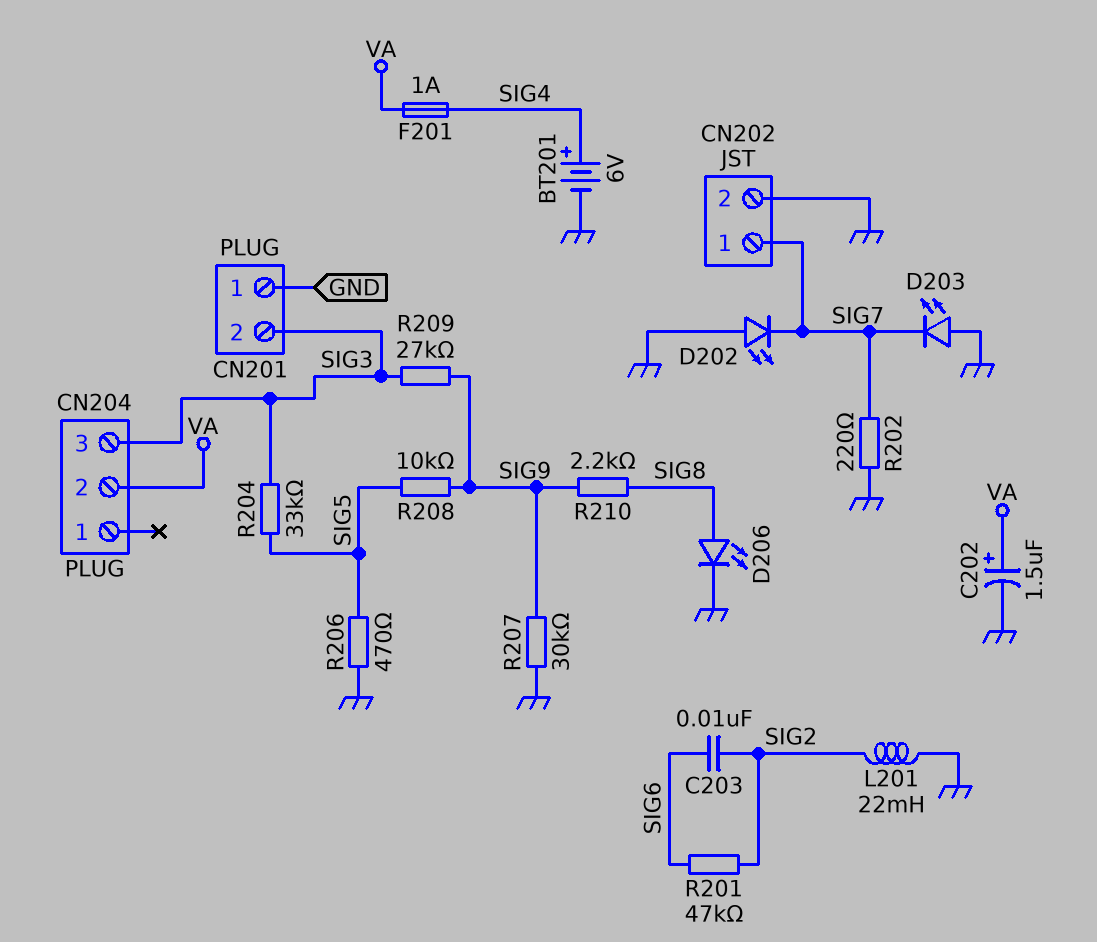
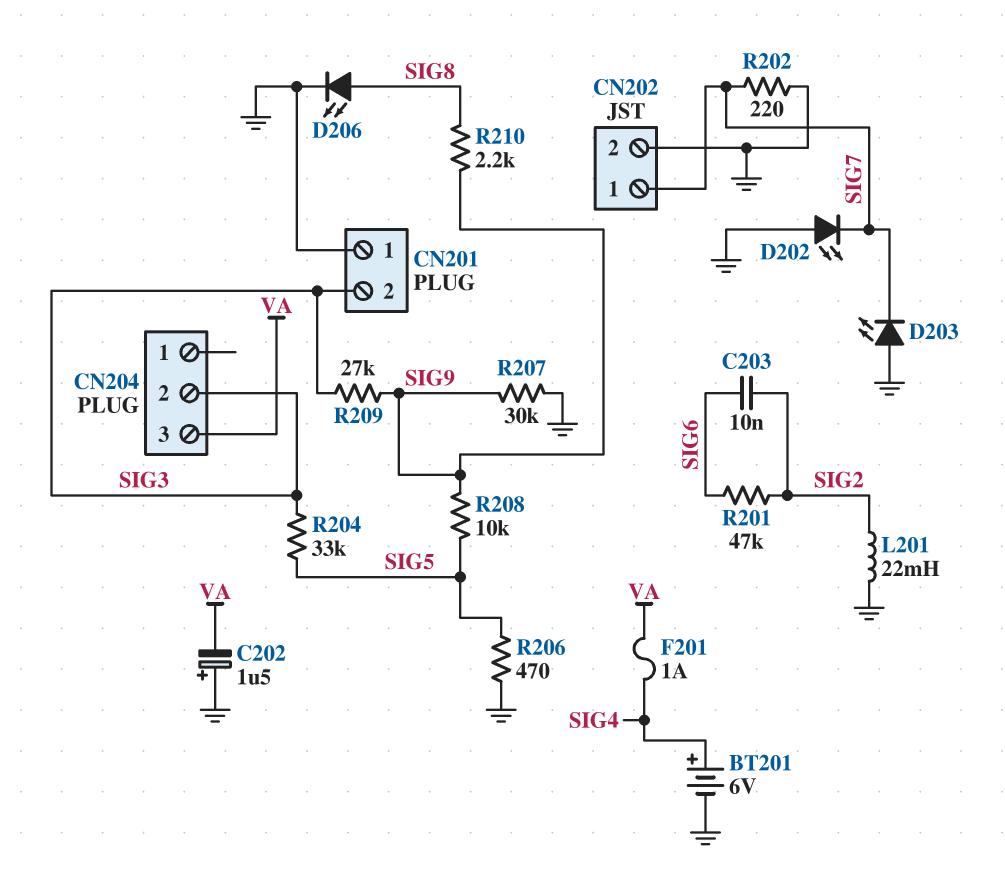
C202: 1.5uF (plus VA, minus GND) -> 1.5uF (plus GND, minus VA)
CN204 pin 2: VA -> SIG3
CN204 pin 3: SIG3 -> VA

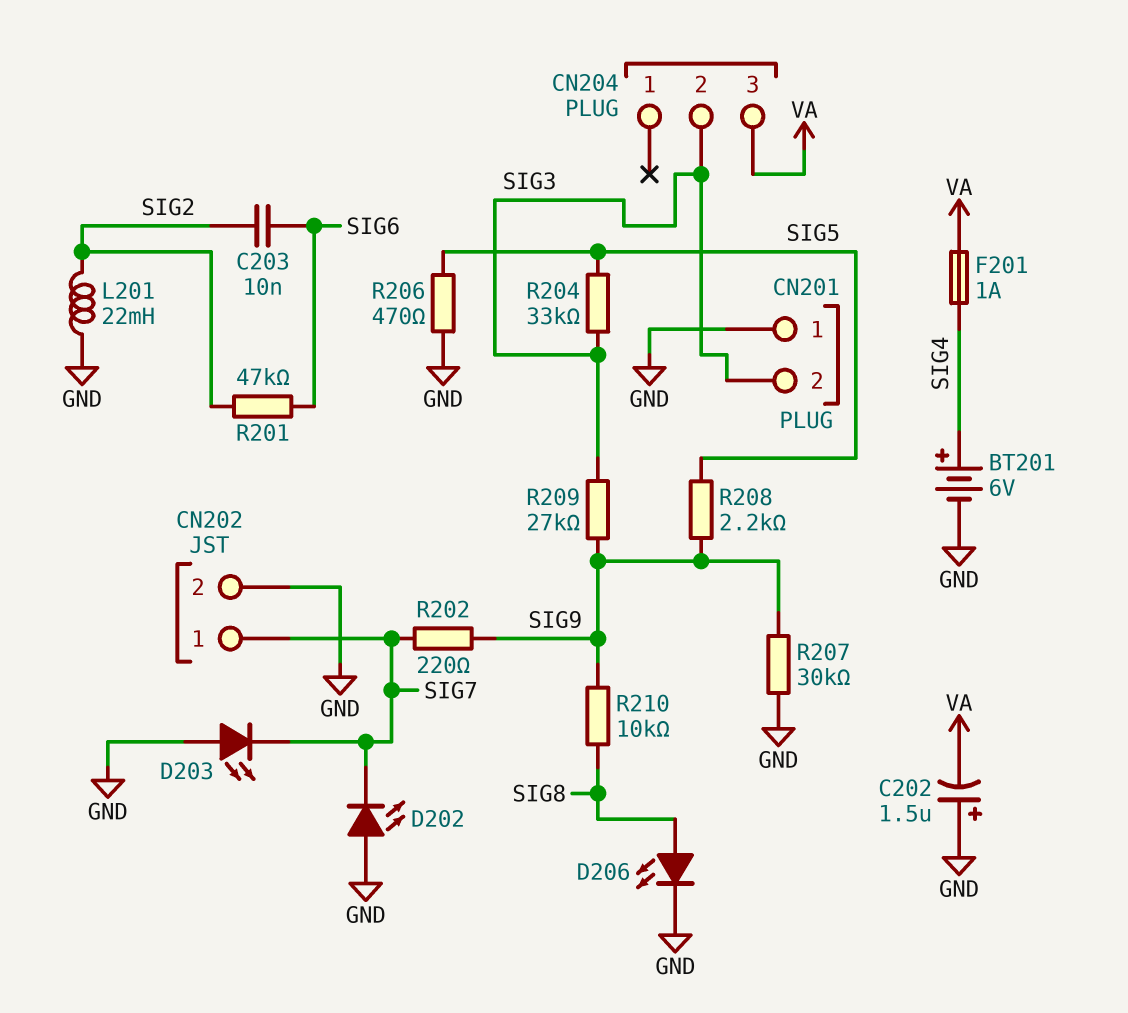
R202: 220 (GND, SIG7) -> 220 (SIG7, SIG9)
R208: 10k (SIG5, SIG9) -> 2.2k (SIG5, SIG9)
R210: 2.2k (SIG8, SIG9) -> 10k (SIG8, SIG9)

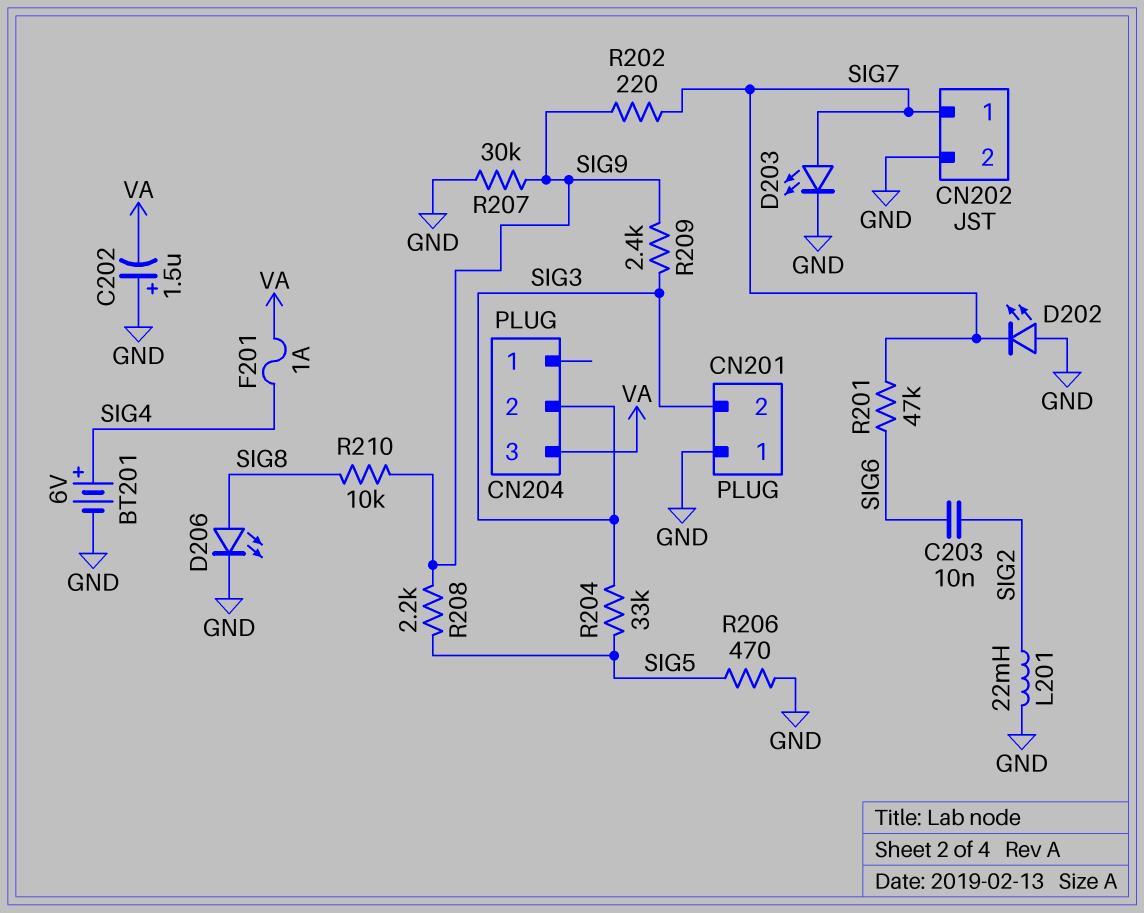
D203: LED (A GND, K SIG7) -> LED (A SIG7, K GND)
R201: 47k (SIG2, SIG6) -> 47k (SIG6, SIG7)
R209: 27k (SIG3, SIG9) -> 2.4k (SIG3, SIG9)

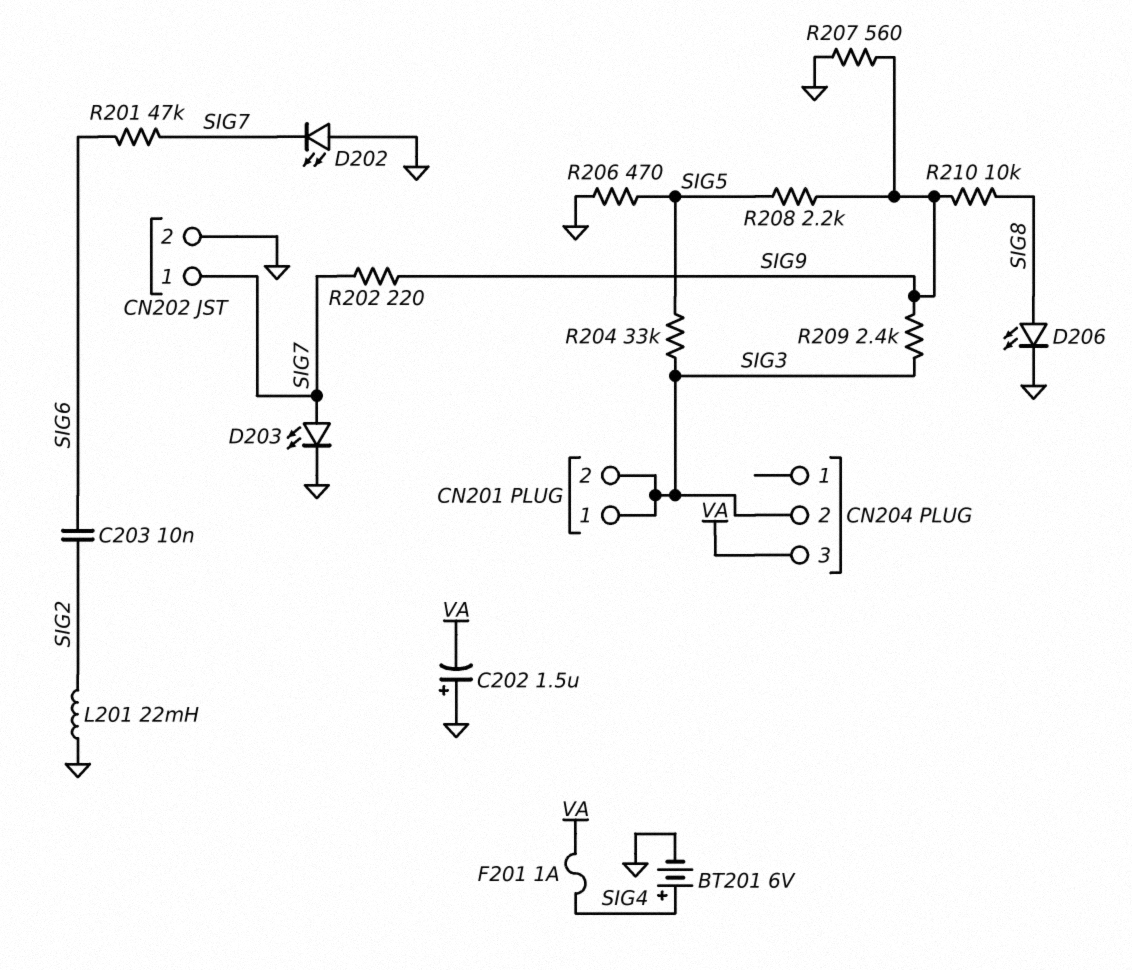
CN201 pin 1: GND -> SIG3
R207: 30k (GND, SIG9) -> 560 (GND, SIG9)

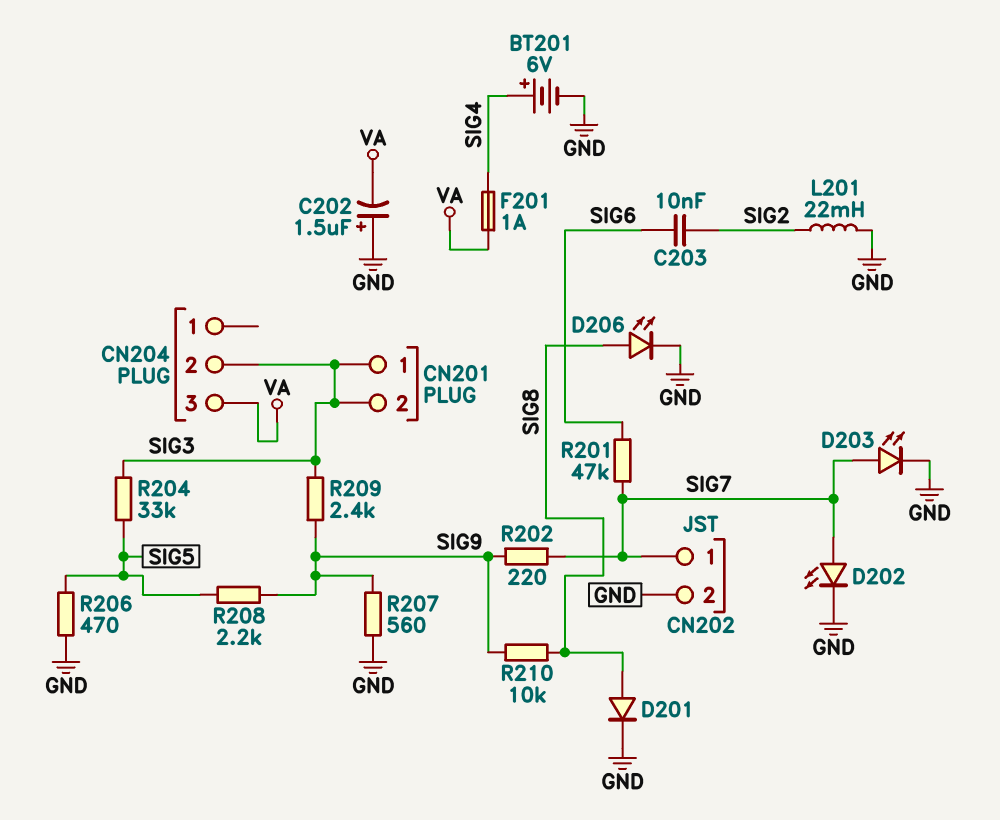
D201: none -> diode (A SIG8, K GND)
D202: LED (A GND, K SIG7) -> LED (A SIG7, K GND)

